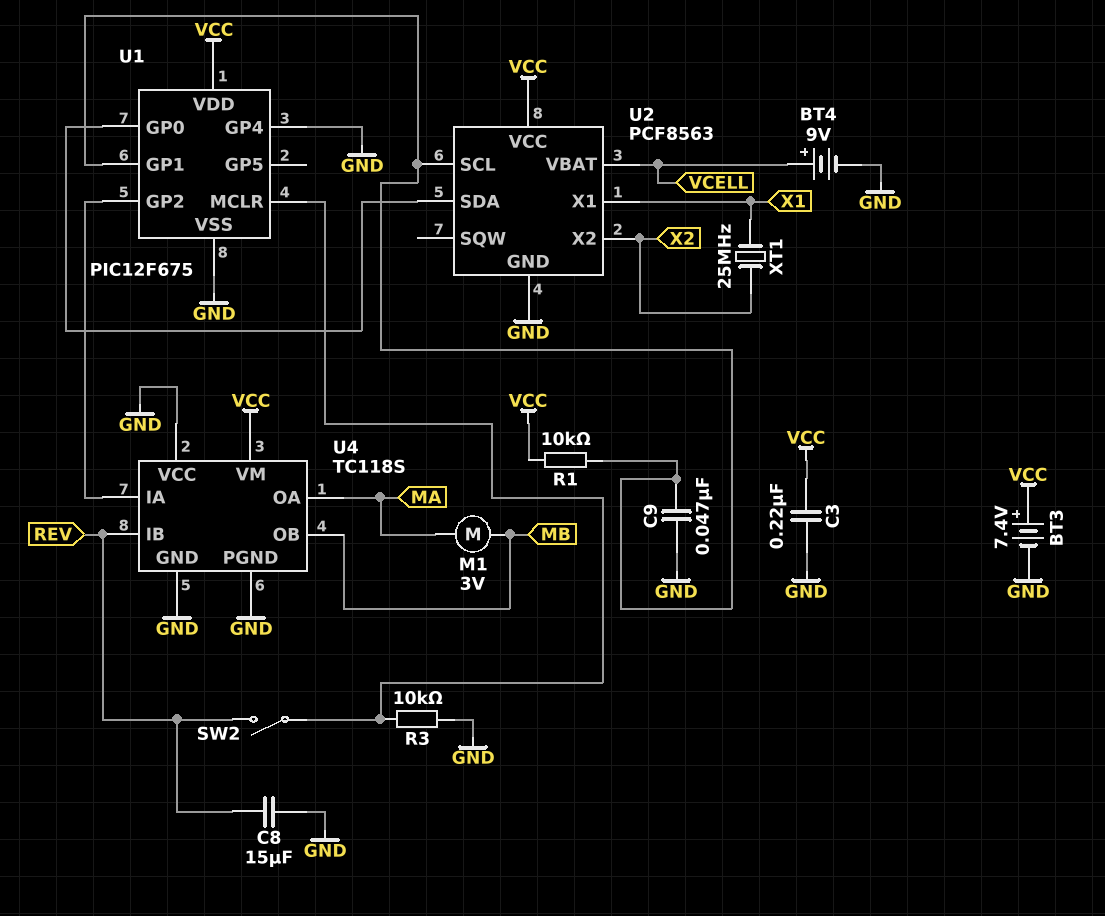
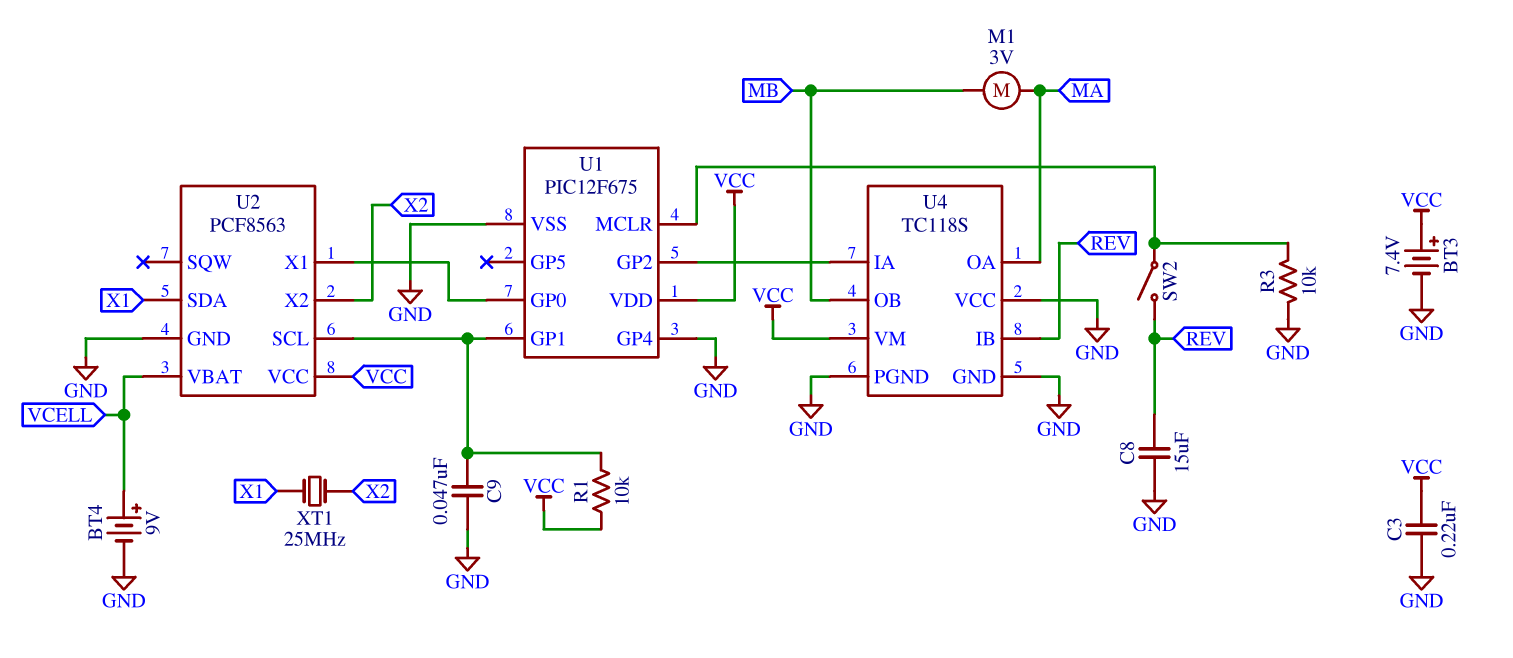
U2 pin SDA: U1/GP0 -> X1
U2 pin X1: X1 -> U1/GP0

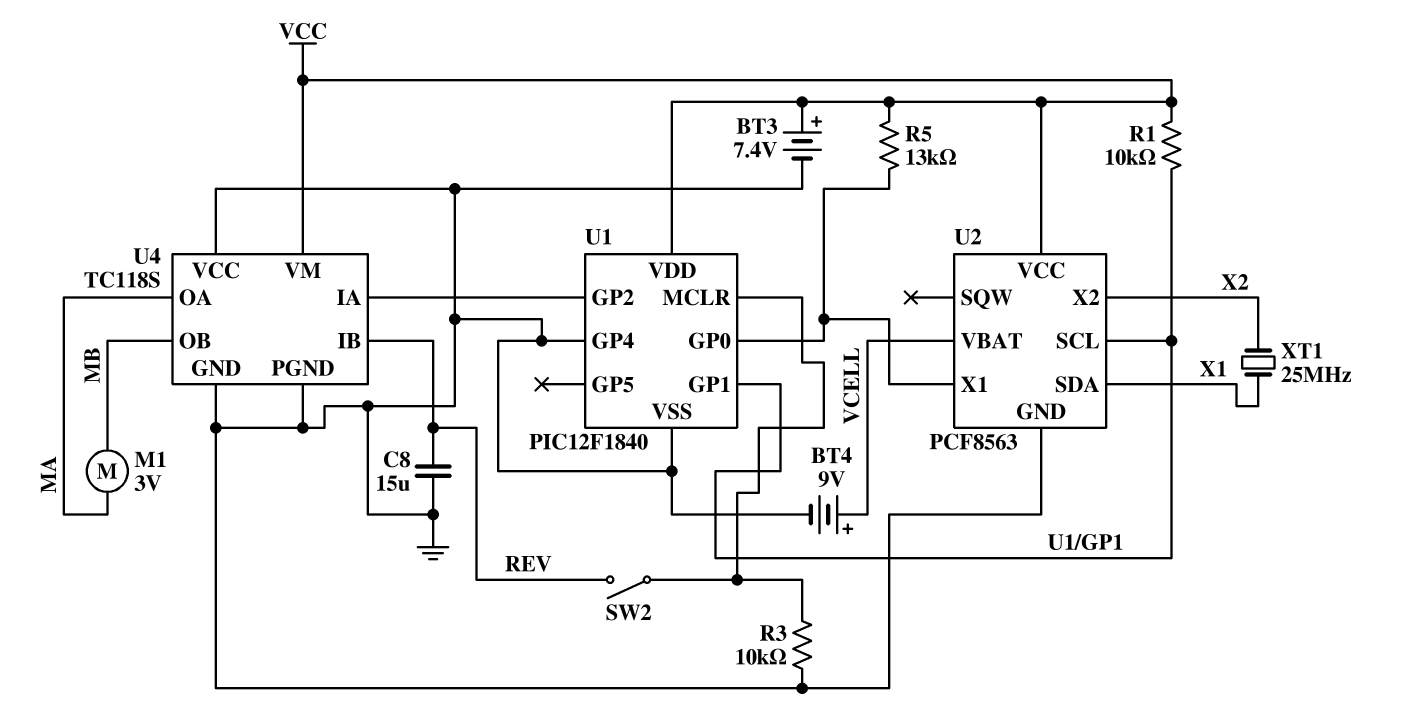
C3: 220nF (GND, VCC) -> none
C9: 47nF (GND, U1/GP1) -> none
R5: none -> 13k (U1/GP0, VCC)
U1: PIC12F675 -> PIC12F1840

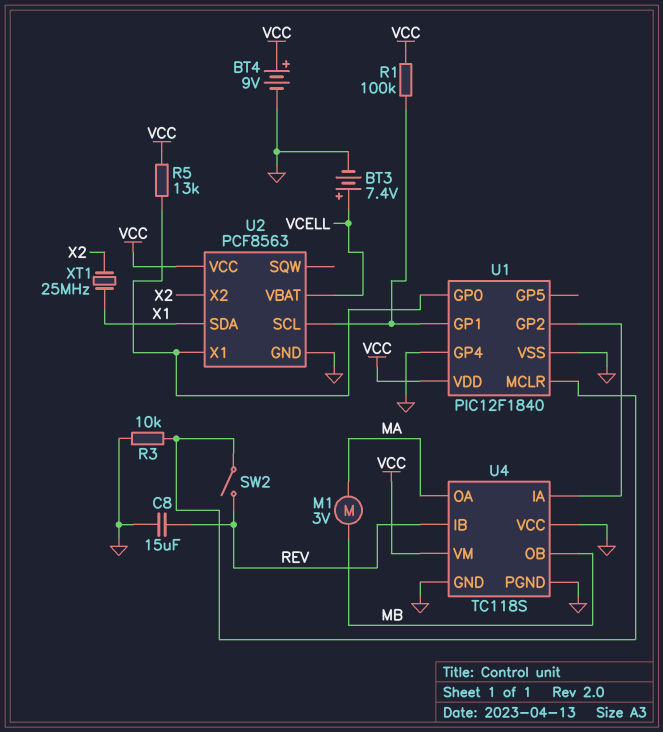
BT3: 7.4V (plus VCC, minus GND) -> 7.4V (plus VCELL, minus GND)
BT4: 9V (plus VCELL, minus GND) -> 9V (plus VCC, minus GND)
R1: 10k (U1/GP1, VCC) -> 100k (U1/GP1, VCC)

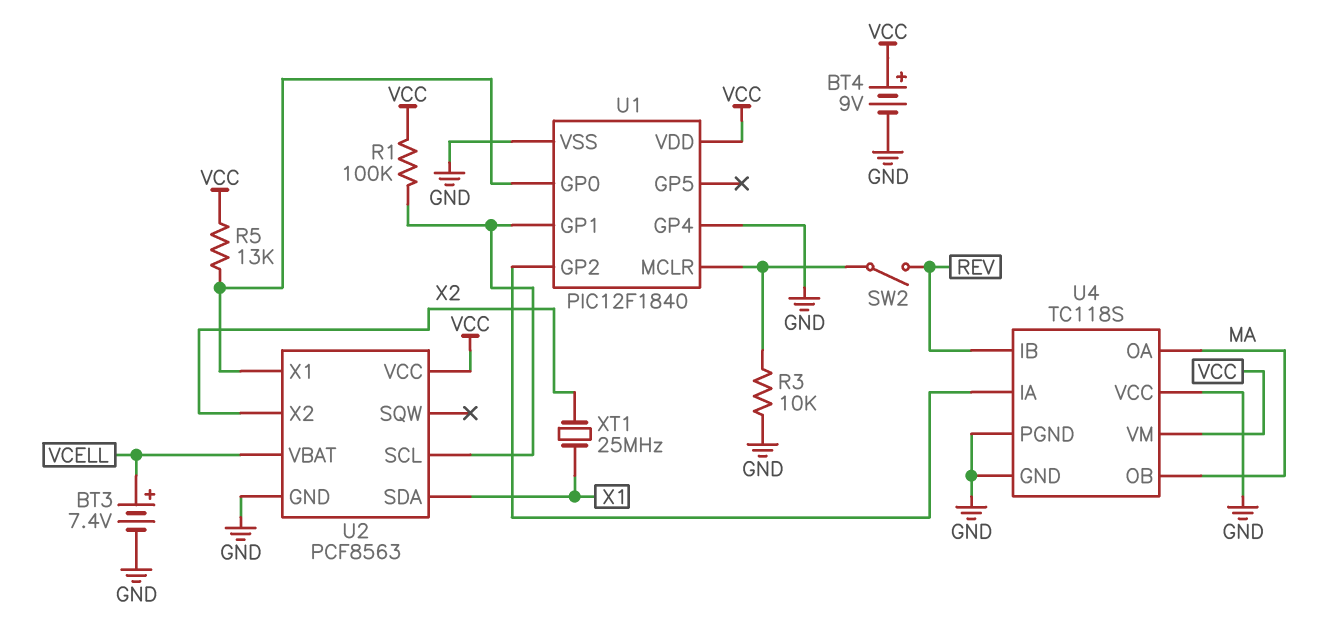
C8: 15uF (GND, REV) -> none
M1: motor 3V (MA, MB) -> none
U4 pin OB: MB -> MA

